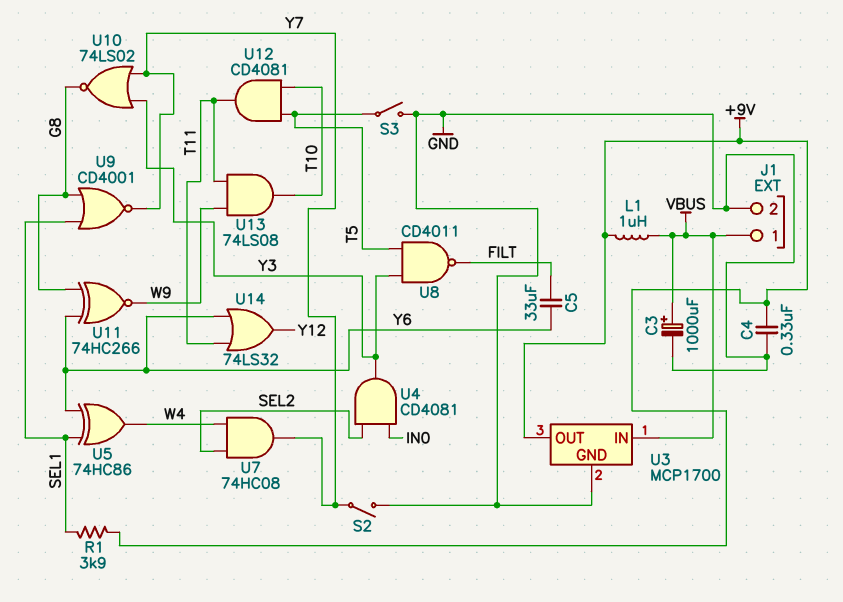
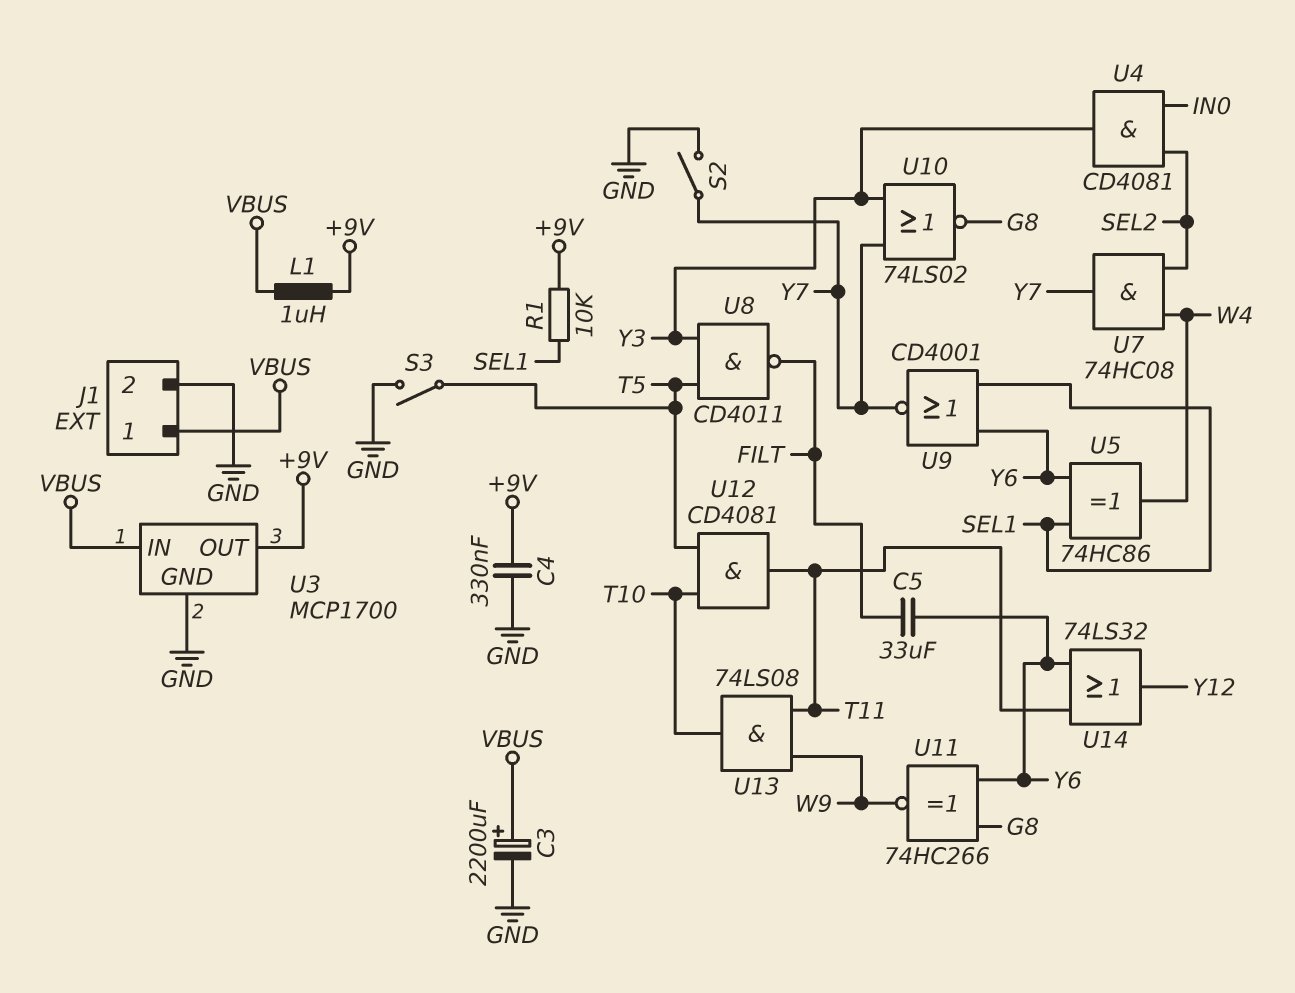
C3: 1000uF (plus VBUS, minus GND) -> 2200uF (plus VBUS, minus GND)
R1: 3.9k (+9V, SEL1) -> 10k (+9V, SEL1)
U9: NOR CD4001 (in G8, in SEL1, out Y7) -> NOR CD4001 (in SEL1, in Y6, out Y7)

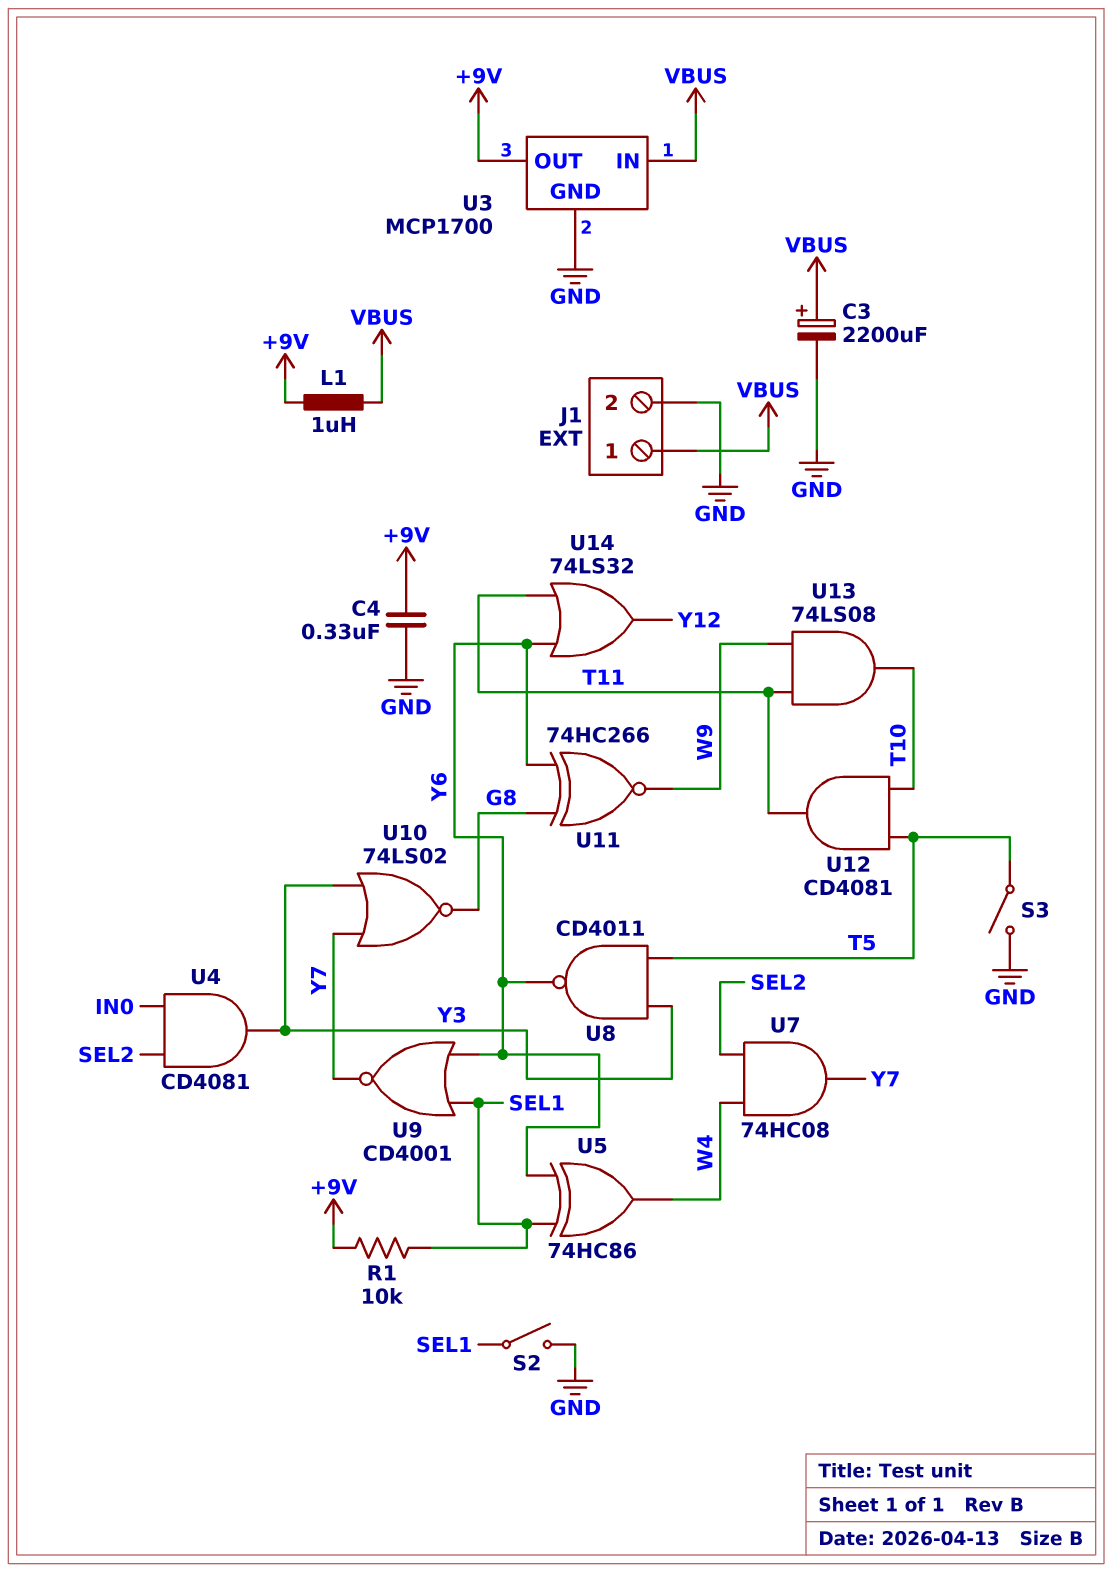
C5: 33uF (FILT, Y6) -> none
S2: switch (GND, Y7) -> switch (GND, SEL1)
U8: NAND CD4011 (in T5, in Y3, out FILT) -> NAND CD4011 (in T5, in Y3, out Y6)

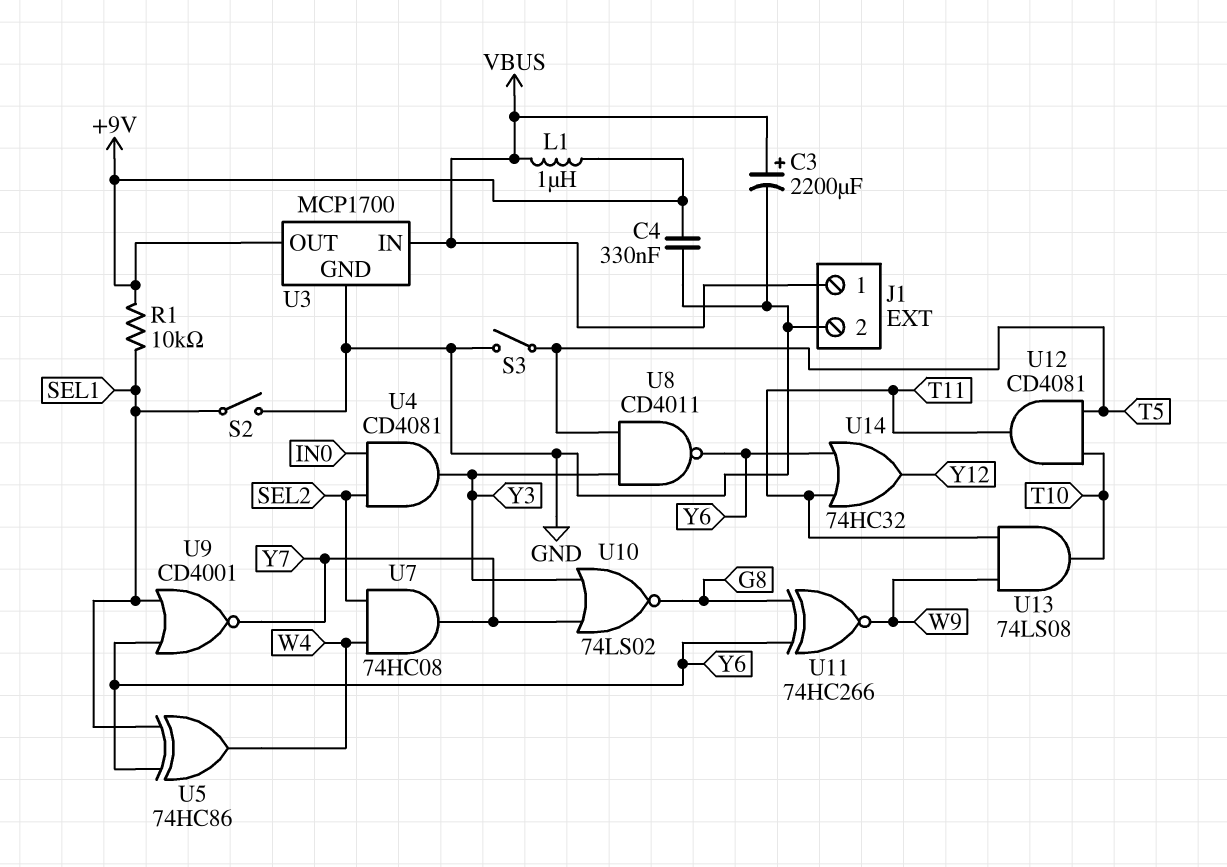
U14: OR 74LS32 (in T11, in Y6, out Y12) -> OR 74HC32 (in T11, in Y6, out Y12)

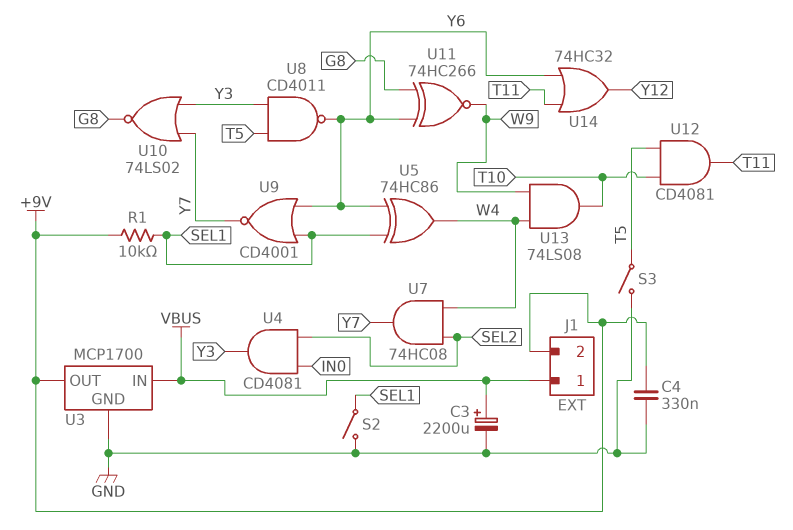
J1 pin 2: GND -> +9V
L1: 1uH (+9V, VBUS) -> none
U13: AND 74LS08 (in T11, in W9, out T10) -> AND 74LS08 (in W4, in W9, out T10)

